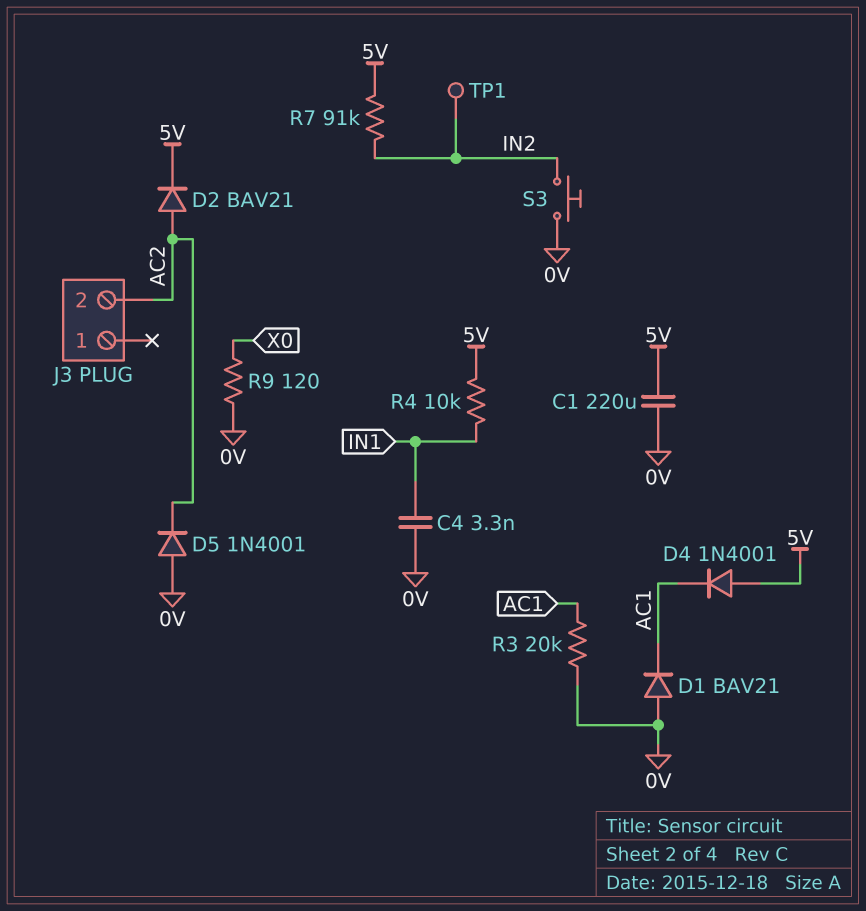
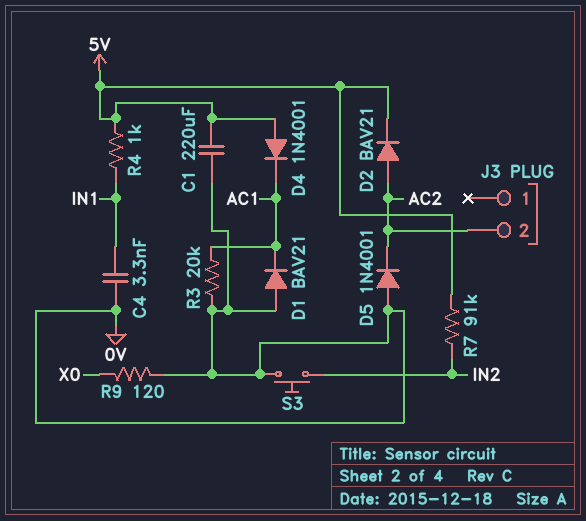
R4: 10k (5V, IN1) -> 1k (5V, IN1)
TP1: test point (IN2) -> none

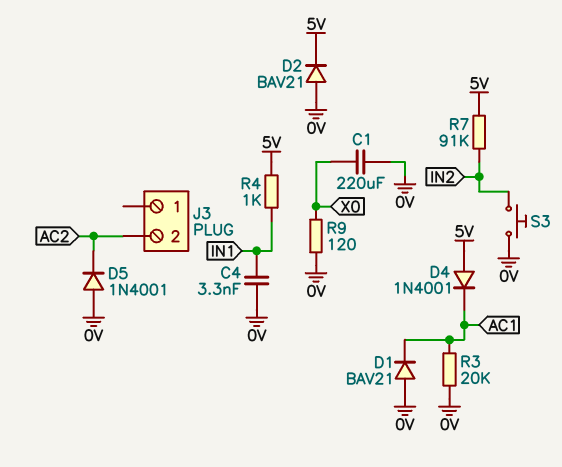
C1: 220uF (0V, 5V) -> 220uF (0V, X0)
D2: diode BAV21 (A AC2, K 5V) -> diode BAV21 (A 0V, K 5V)

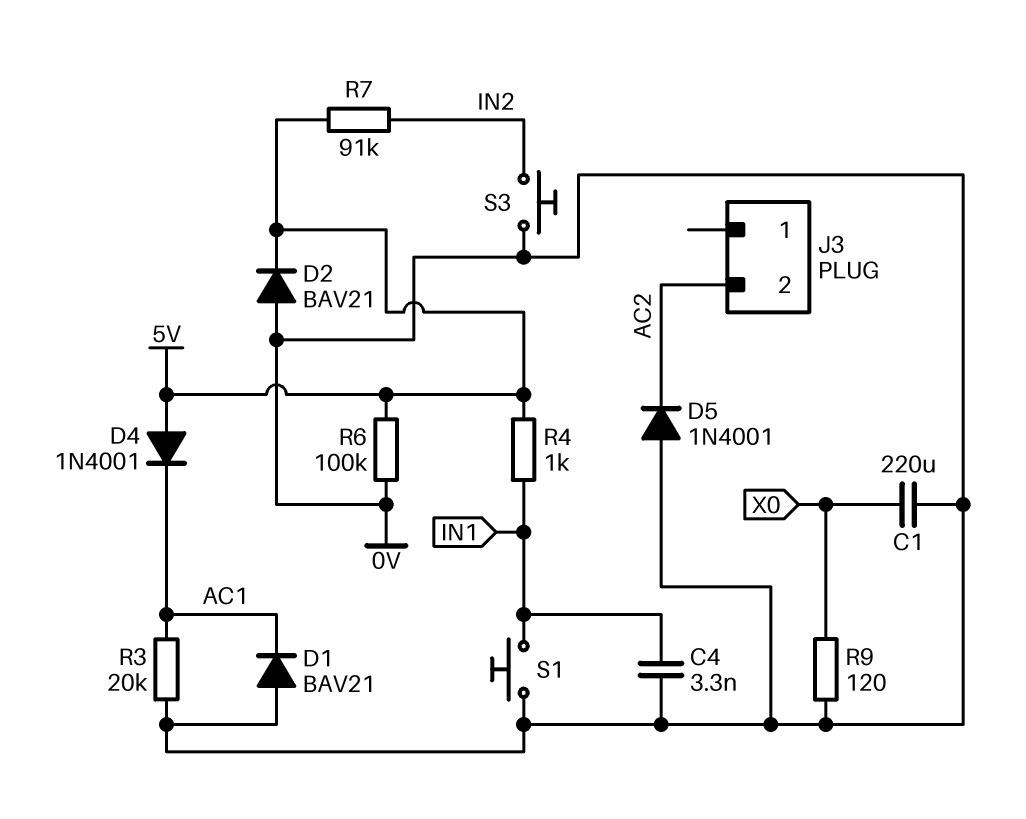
R6: none -> 100k (0V, 5V)
S1: none -> button (0V, IN1)

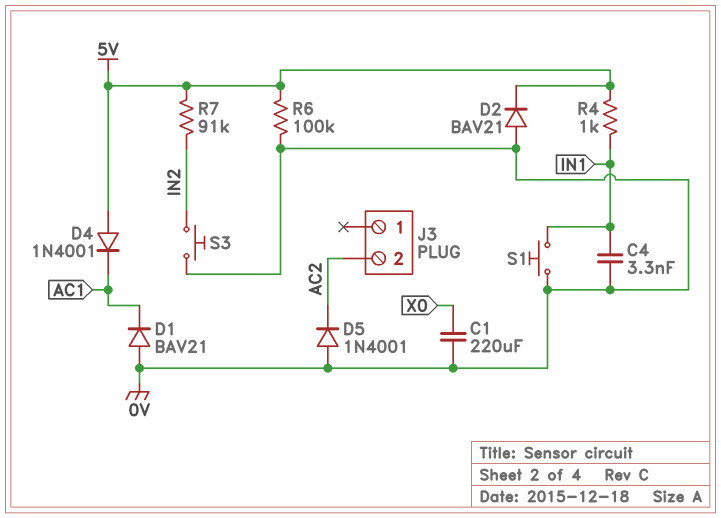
R3: 20k (0V, AC1) -> none
R9: 120 (0V, X0) -> none

